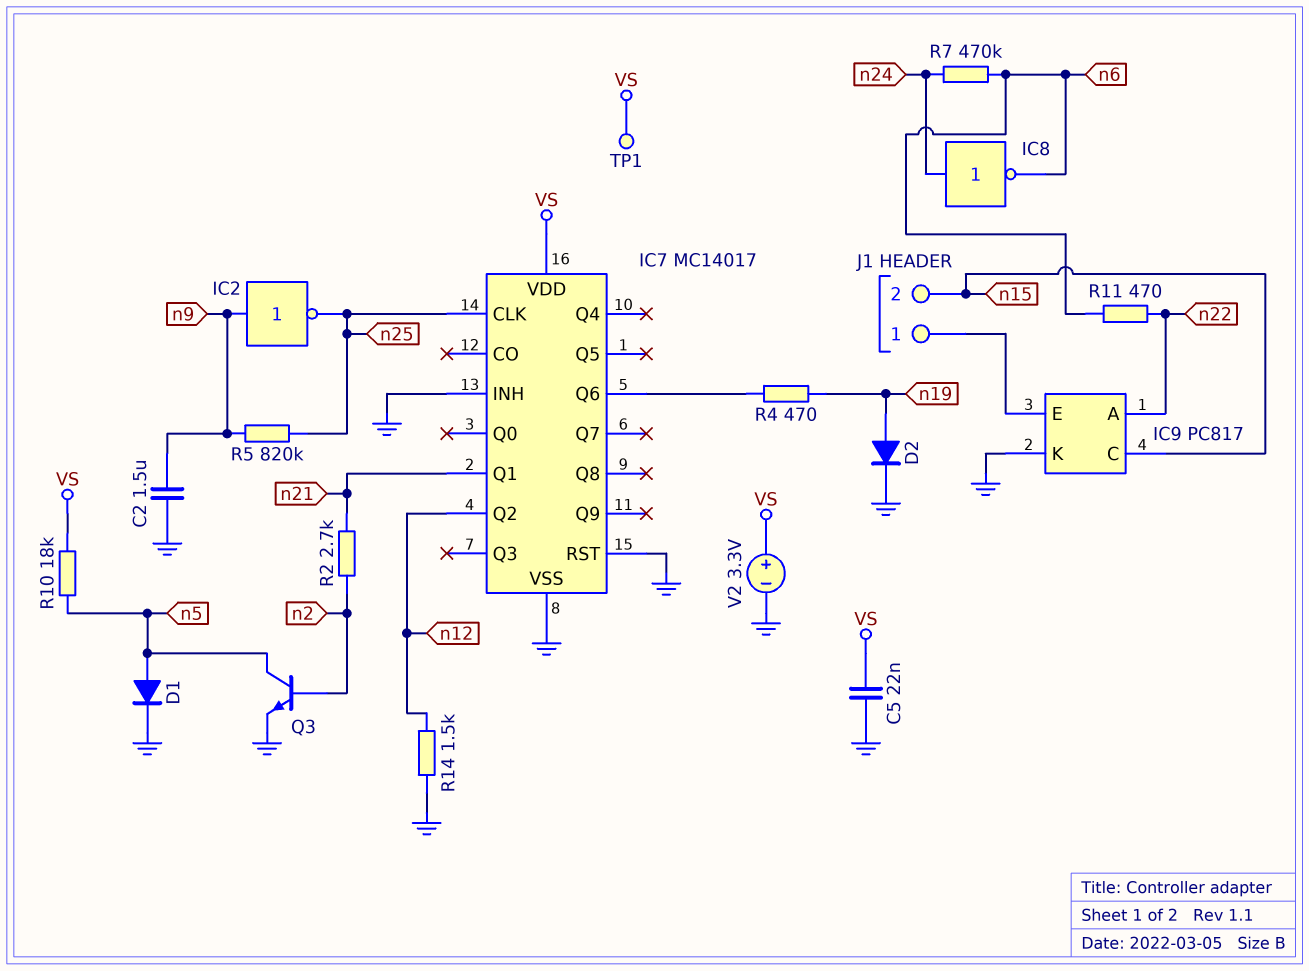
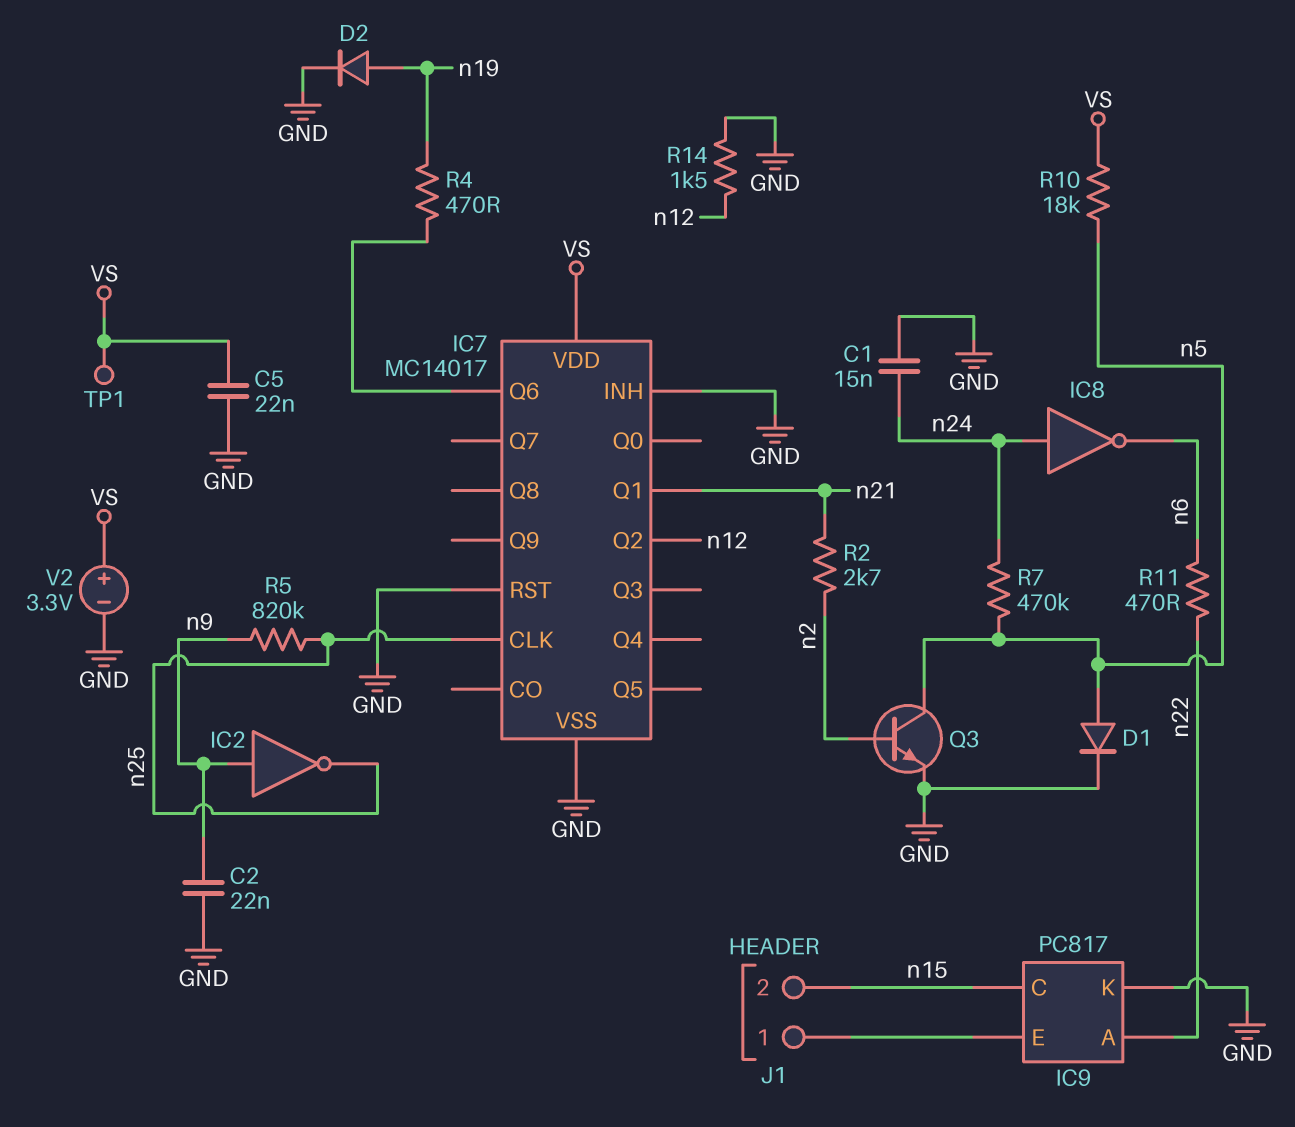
C1: none -> 15nF (GND, n24)
C2: 1.5uF (GND, n9) -> 22nF (GND, n9)
R7: 470k (n6, n24) -> 470k (n5, n24)

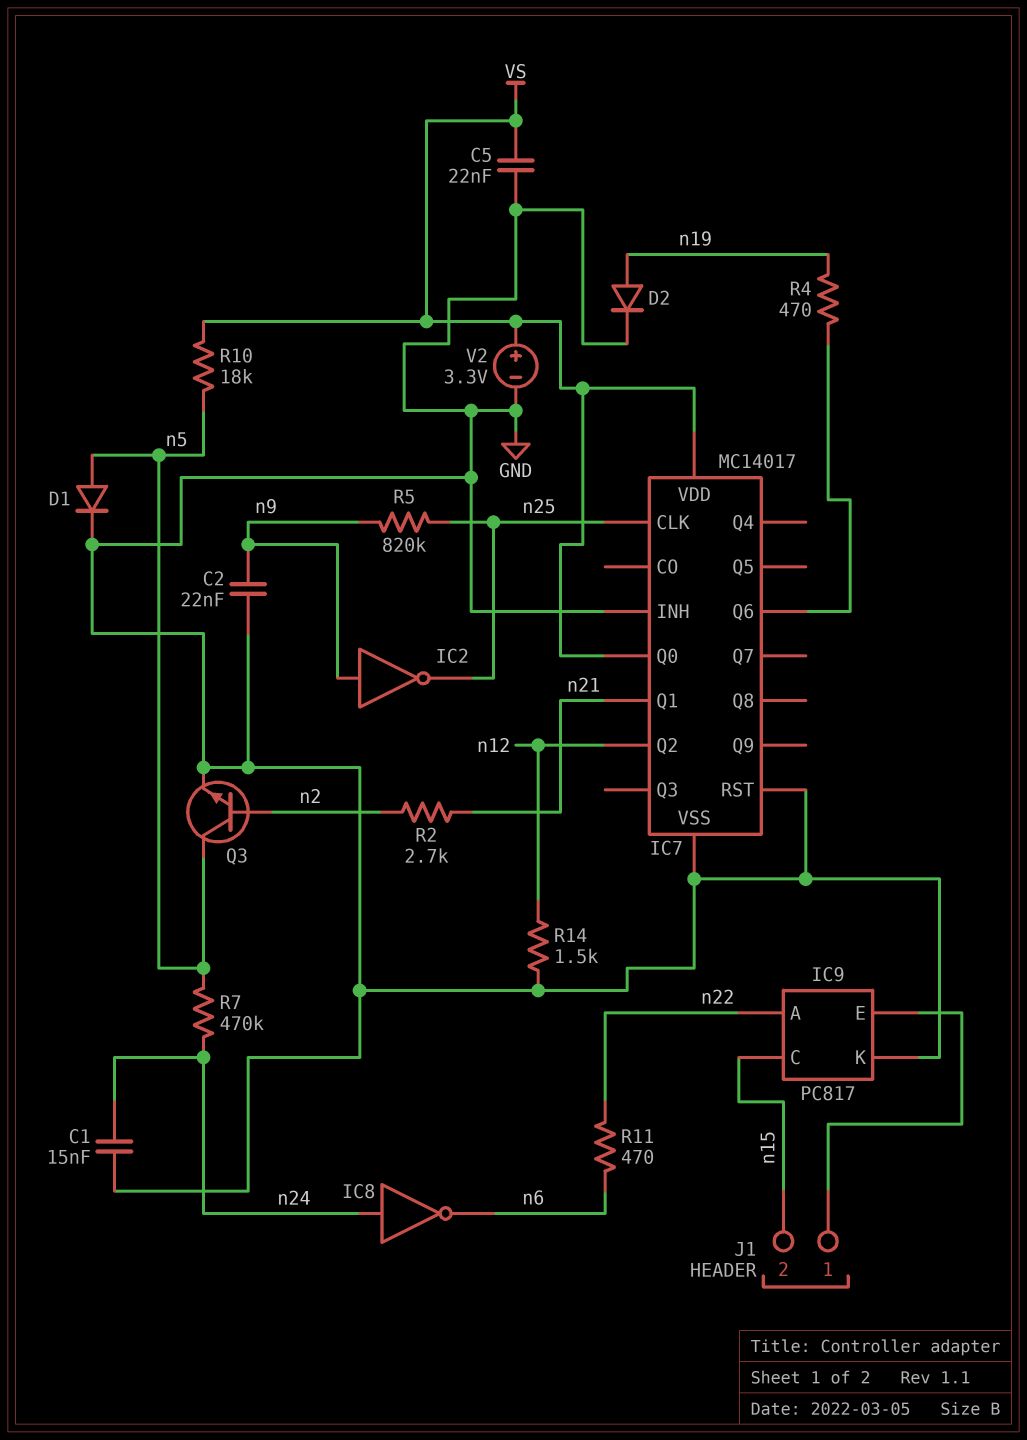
IC7 pin Q0: none -> VS
TP1: test point (VS) -> none

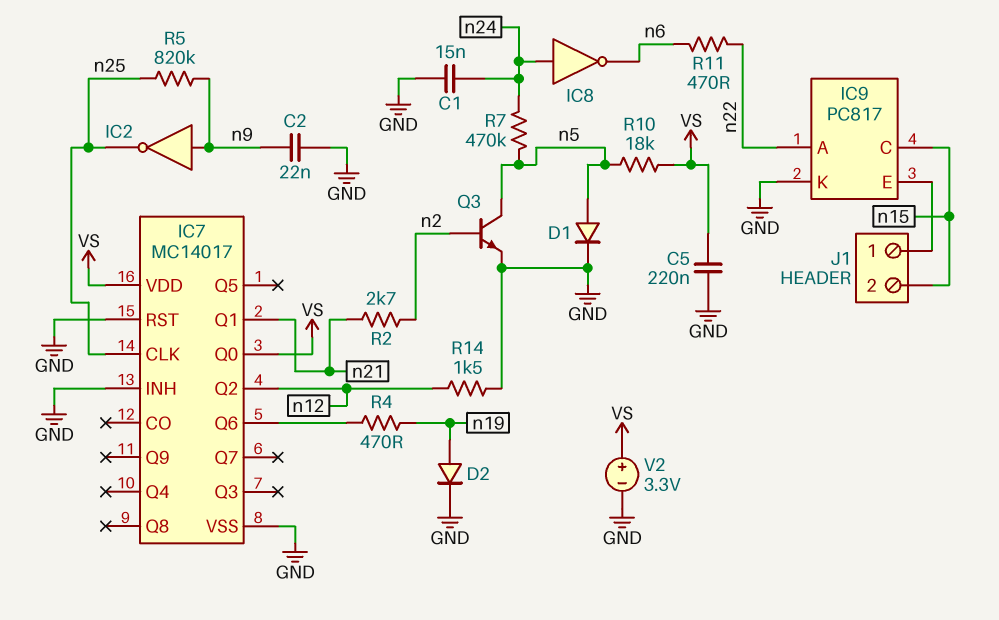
C5: 22nF (GND, VS) -> 220nF (GND, VS)

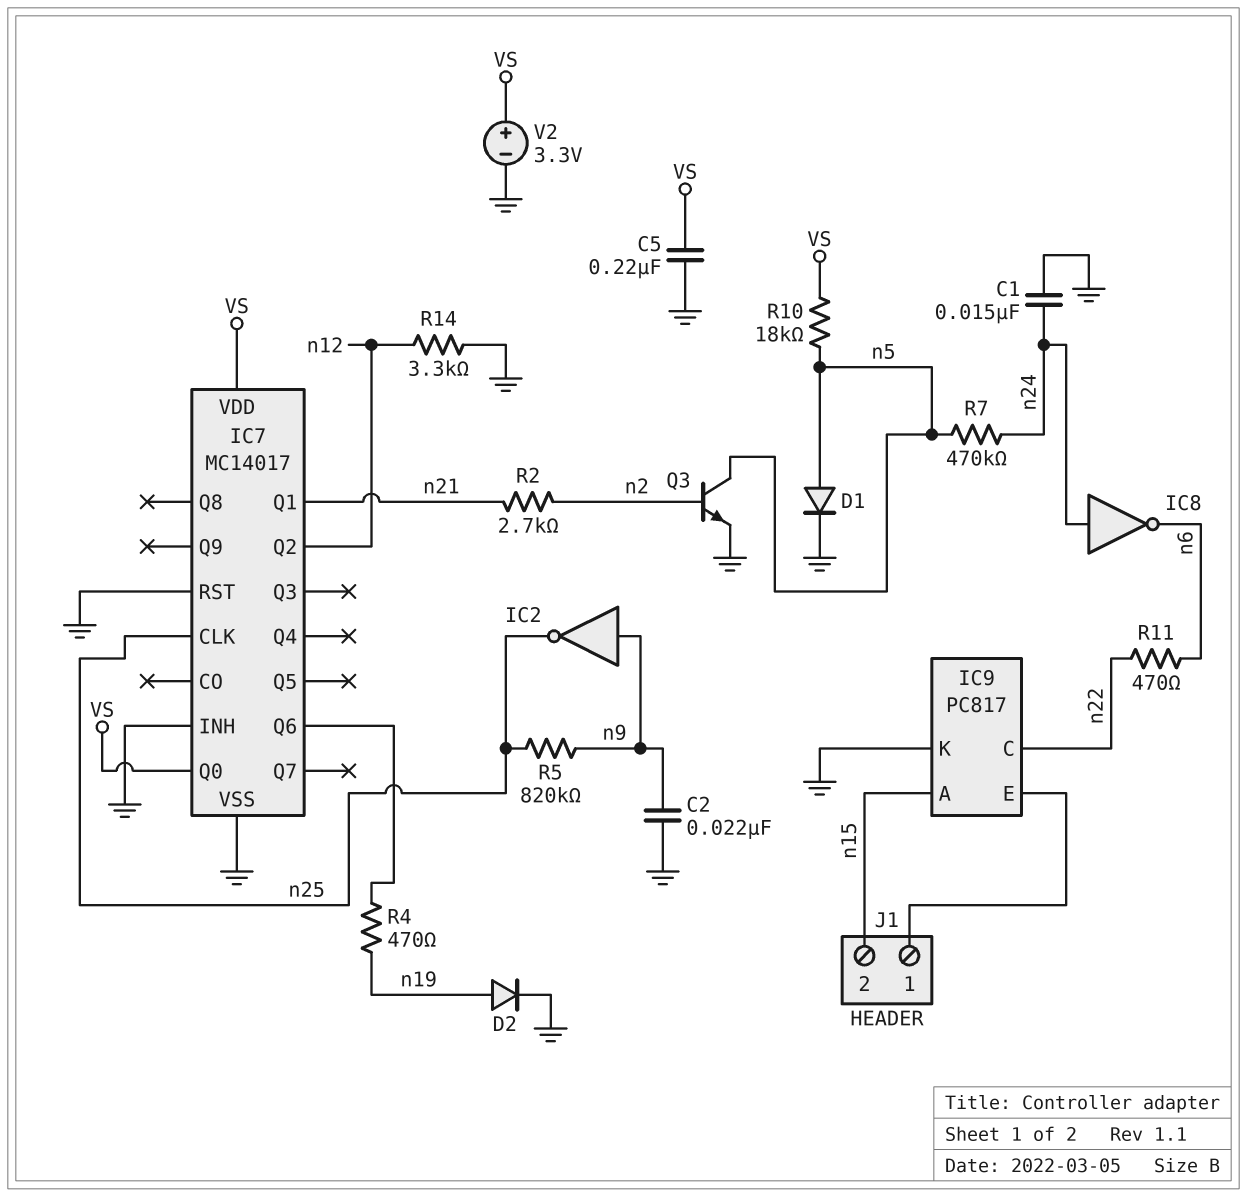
IC9 pin A: n22 -> n15
IC9 pin C: n15 -> n22
R14: 1.5k (GND, n12) -> 3.3k (GND, n12)

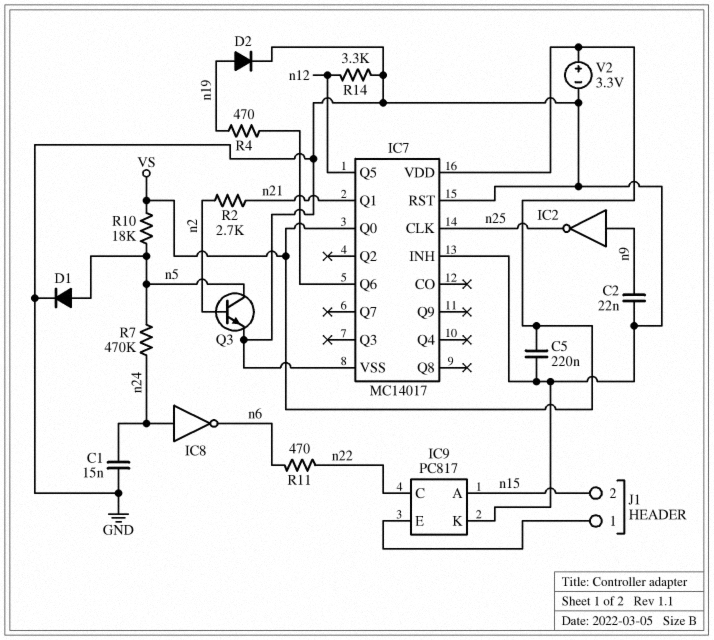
IC7 pin Q2: n12 -> none
IC7 pin Q5: none -> n12
R5: 820k (n9, n25) -> none

